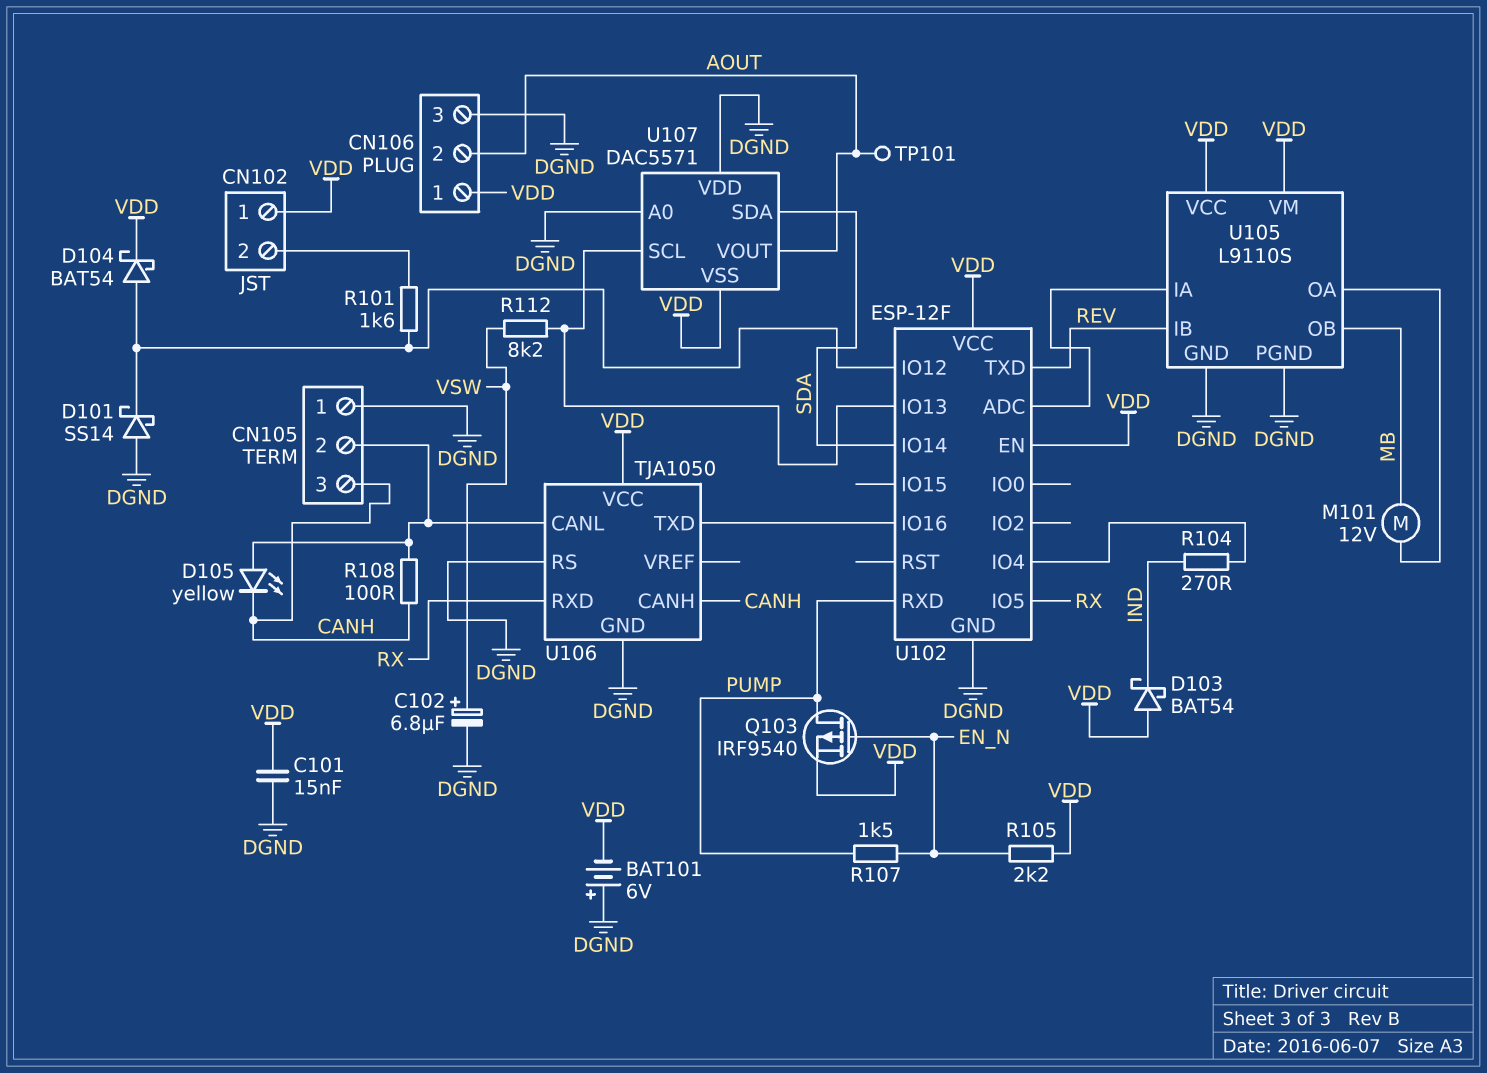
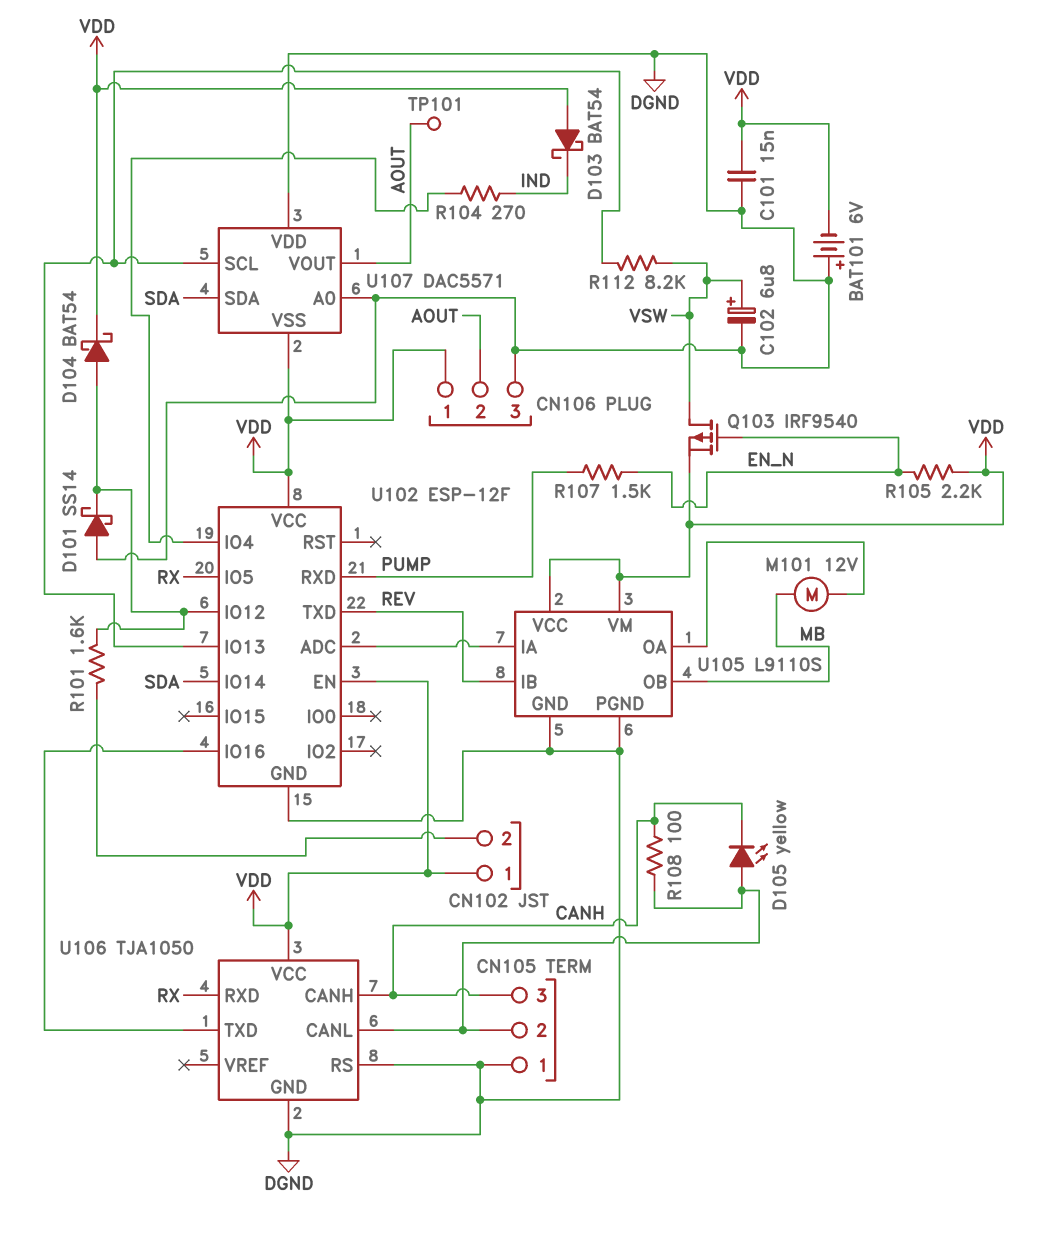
Q103: PMOS IRF9540 (G EN_N, D PUMP, S VDD) -> PMOS IRF9540 (G EN_N, D VSW, S VDD)

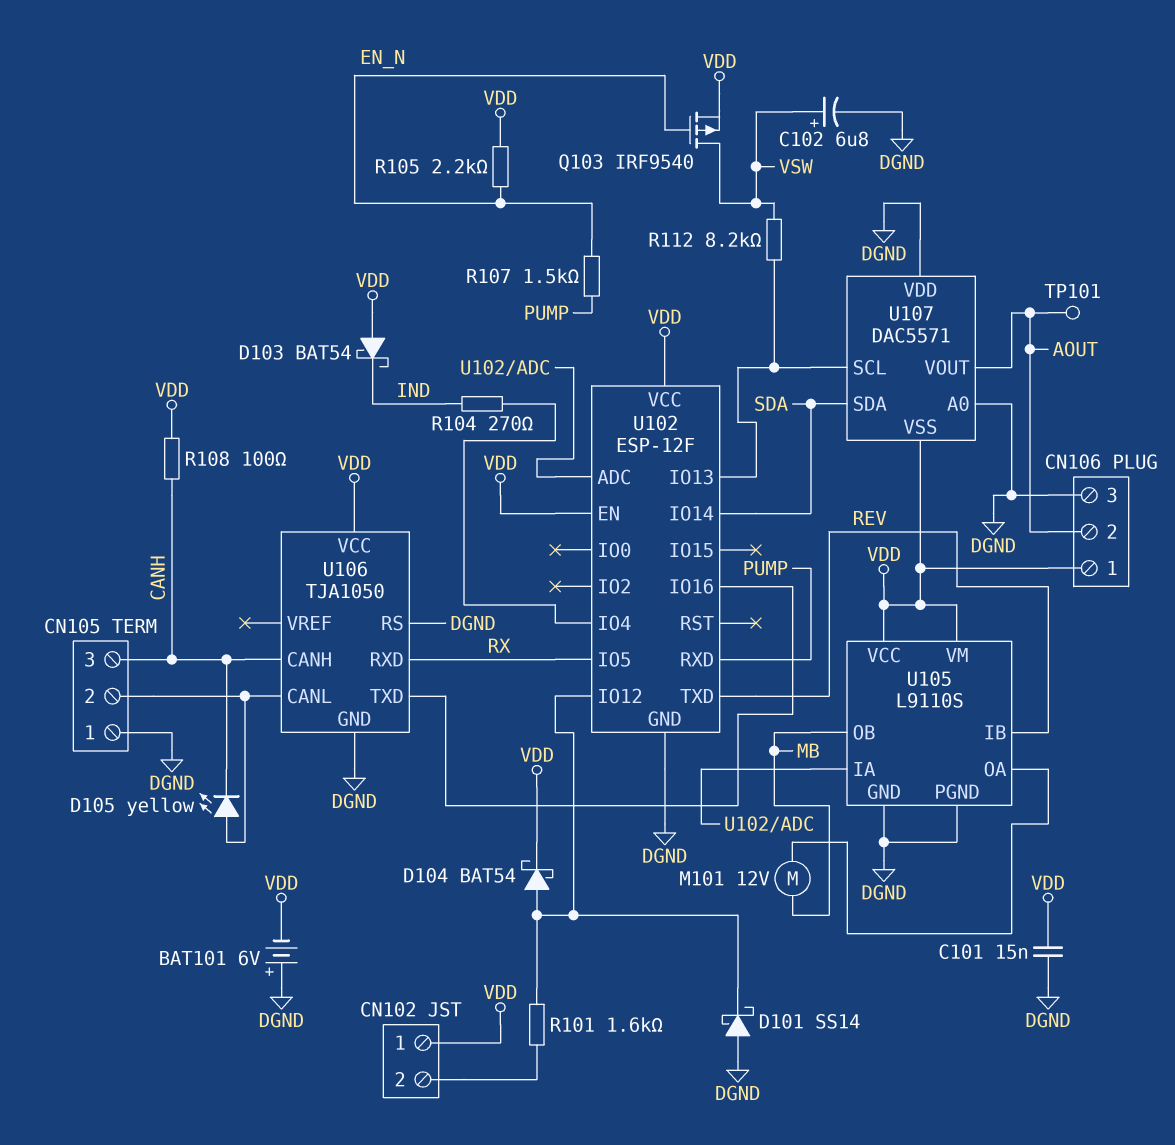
R108: 100 (CANH, CN105/2) -> 100 (CANH, VDD)

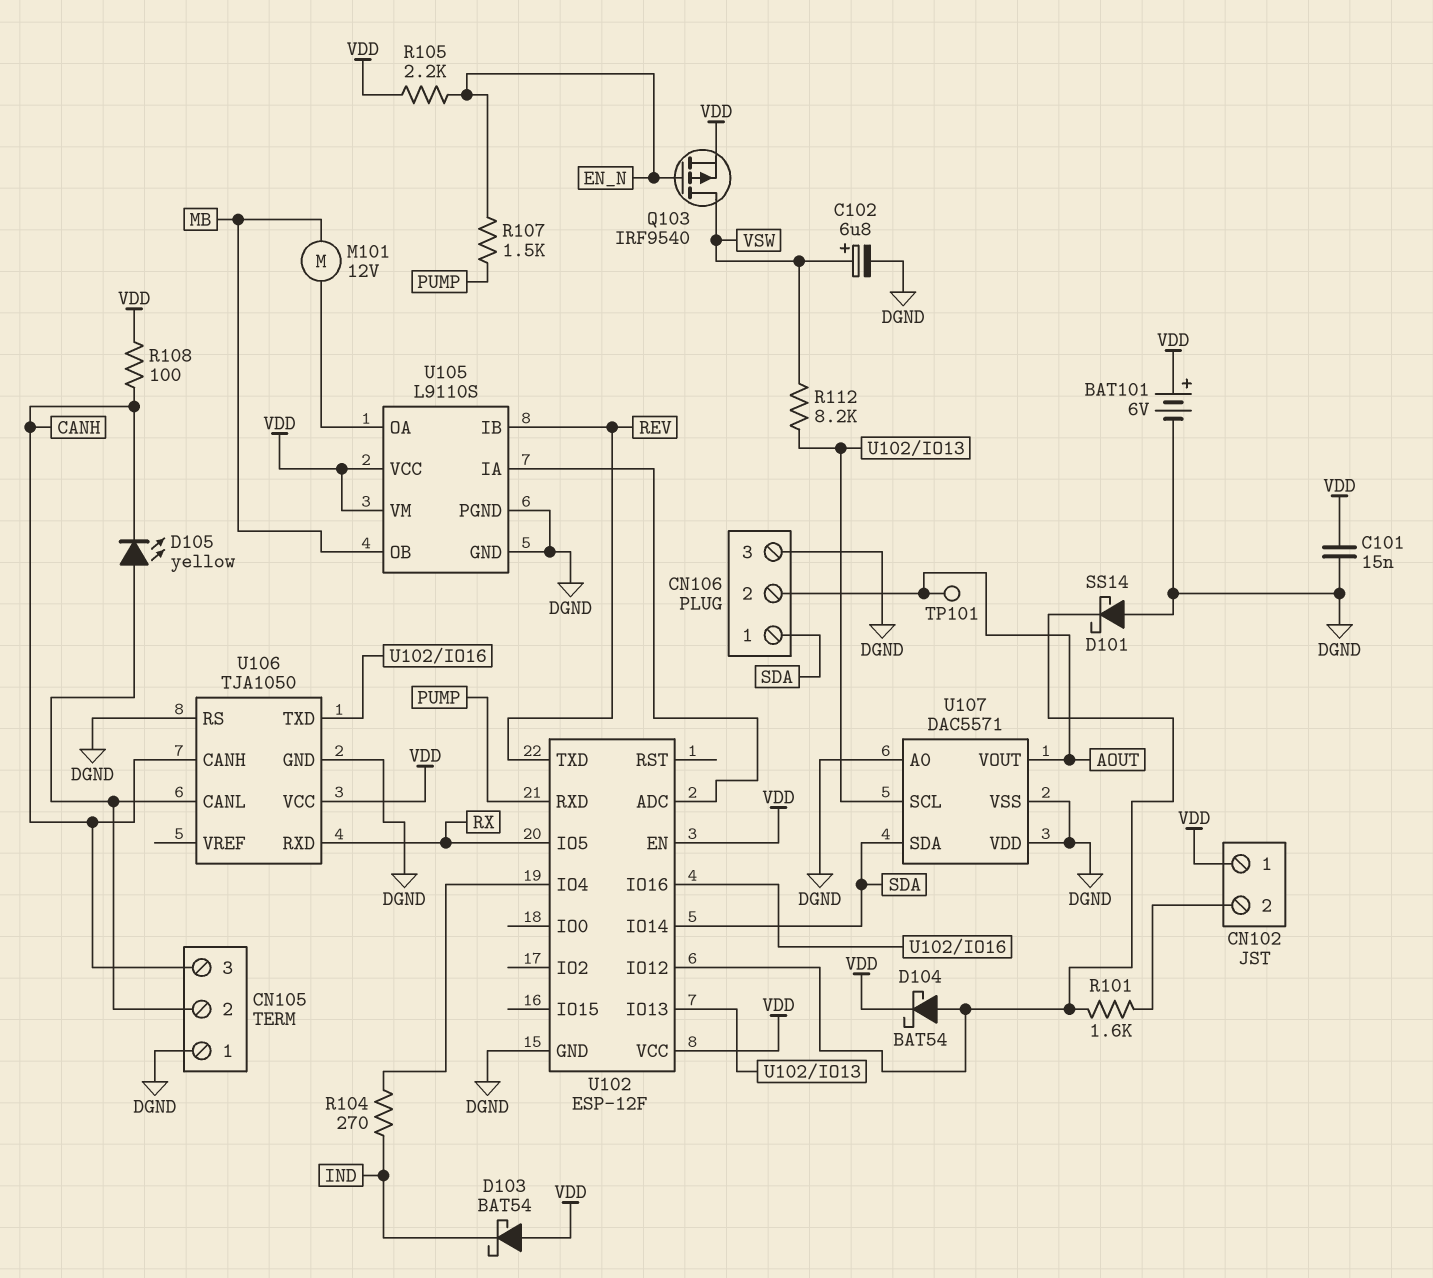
BAT101: 6V (plus DGND, minus VDD) -> 6V (plus VDD, minus DGND)
CN106 pin 1: VDD -> SDA
U107 pin VSS: VDD -> DGND

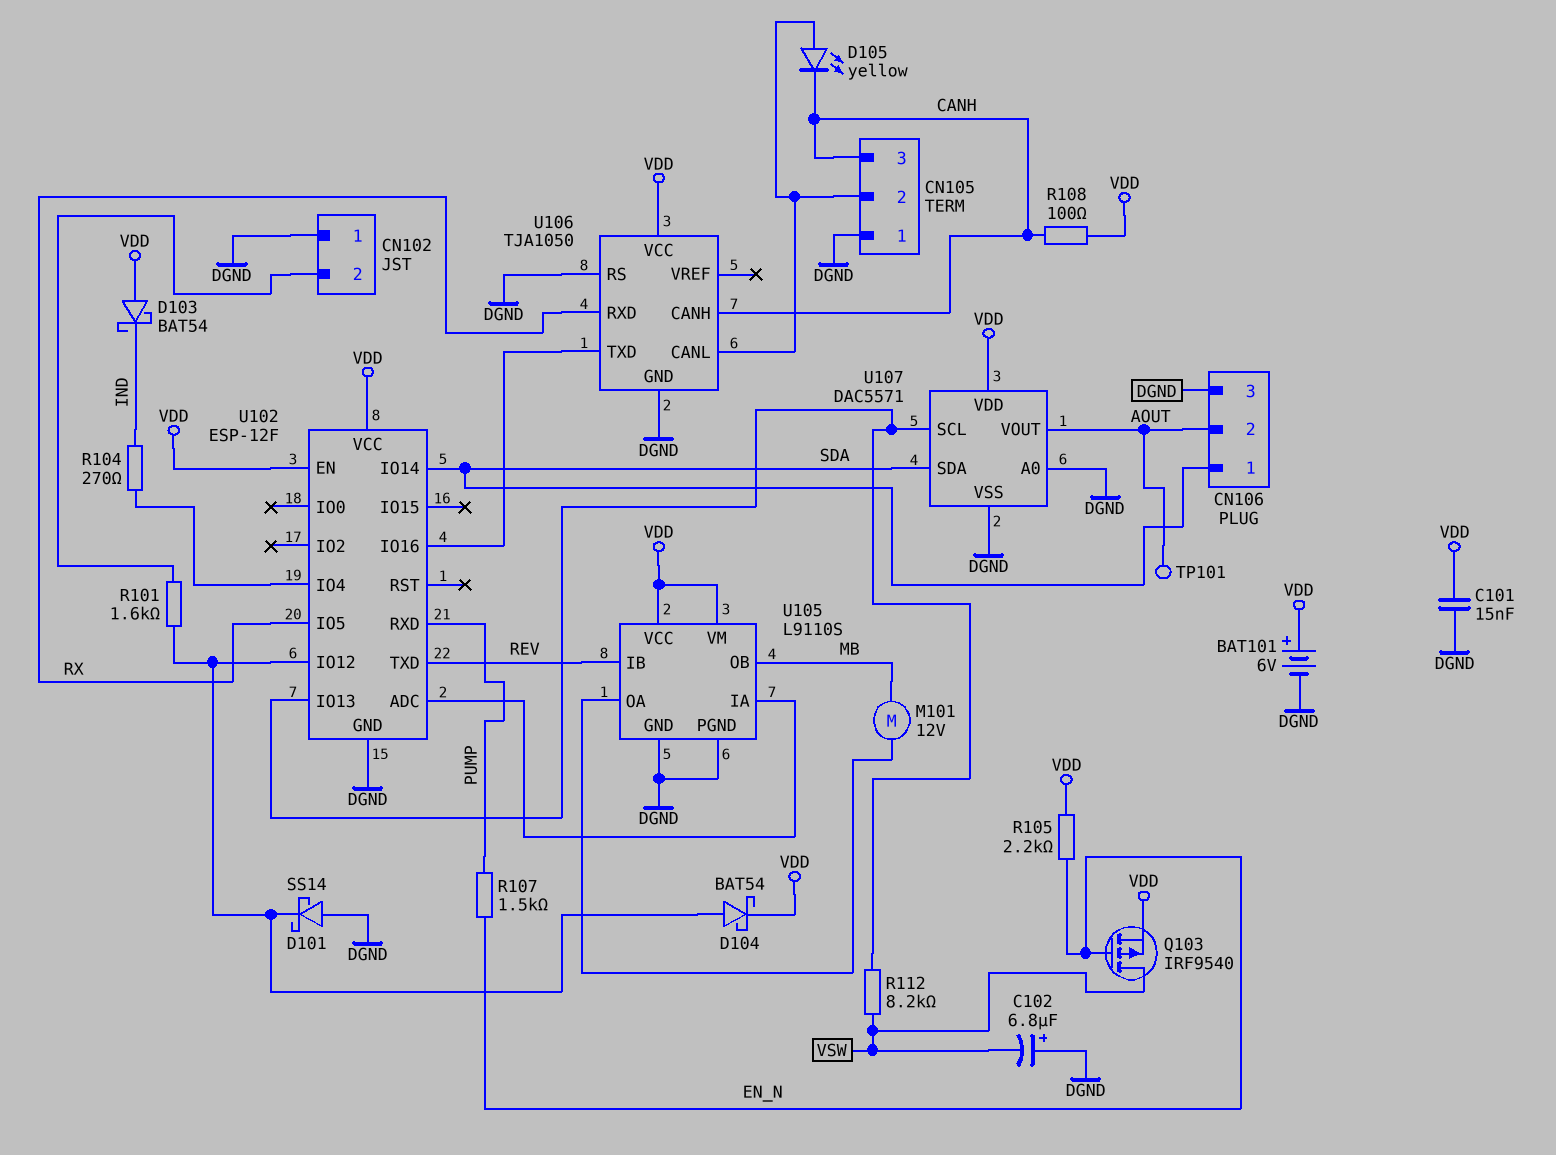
C102: 6.8uF (plus VSW, minus DGND) -> 6.8uF (plus DGND, minus VSW)
CN102 pin 1: VDD -> DGND
U107 pin VDD: DGND -> VDD

